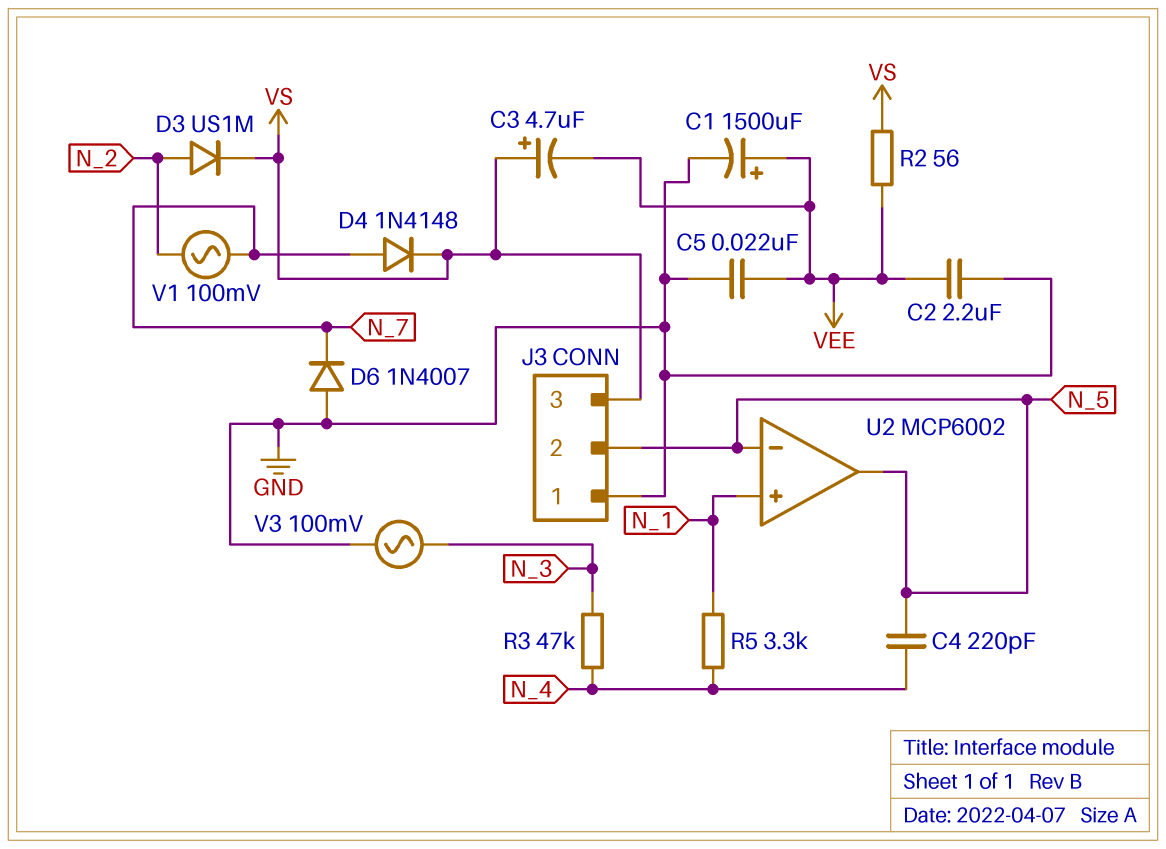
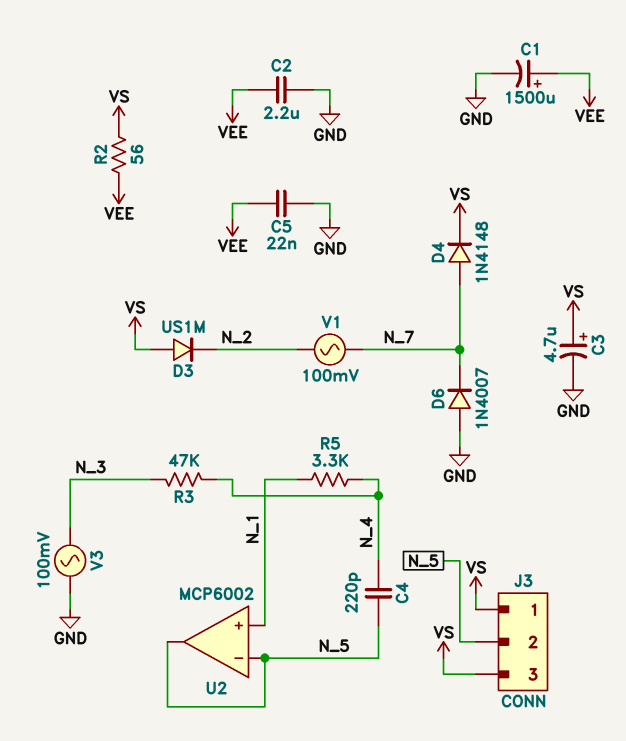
C3: 4.7uF (plus VS, minus VEE) -> 4.7uF (plus VS, minus GND)
D3: diode US1M (A N_2, K VS) -> diode US1M (A VS, K N_2)
J3 pin 1: GND -> VS

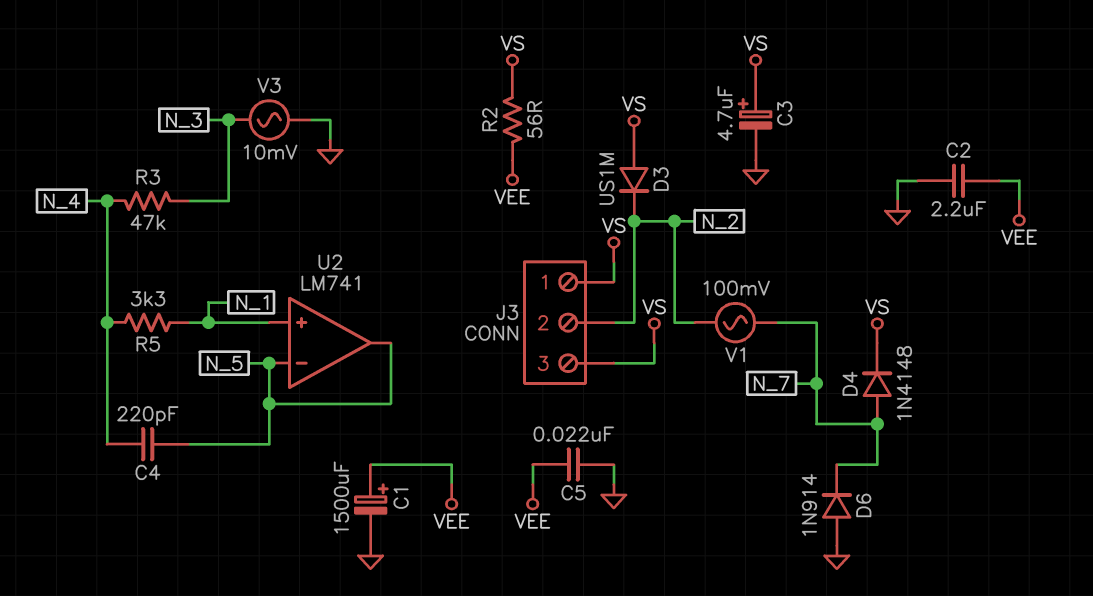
D6: diode 1N4007 (A GND, K N_7) -> diode 1N914 (A GND, K N_7)
J3 pin 2: N_5 -> N_2
U2: MCP6002 -> LM741
V3: AC 100mV (GND, N_3) -> AC 10mV (GND, N_3)

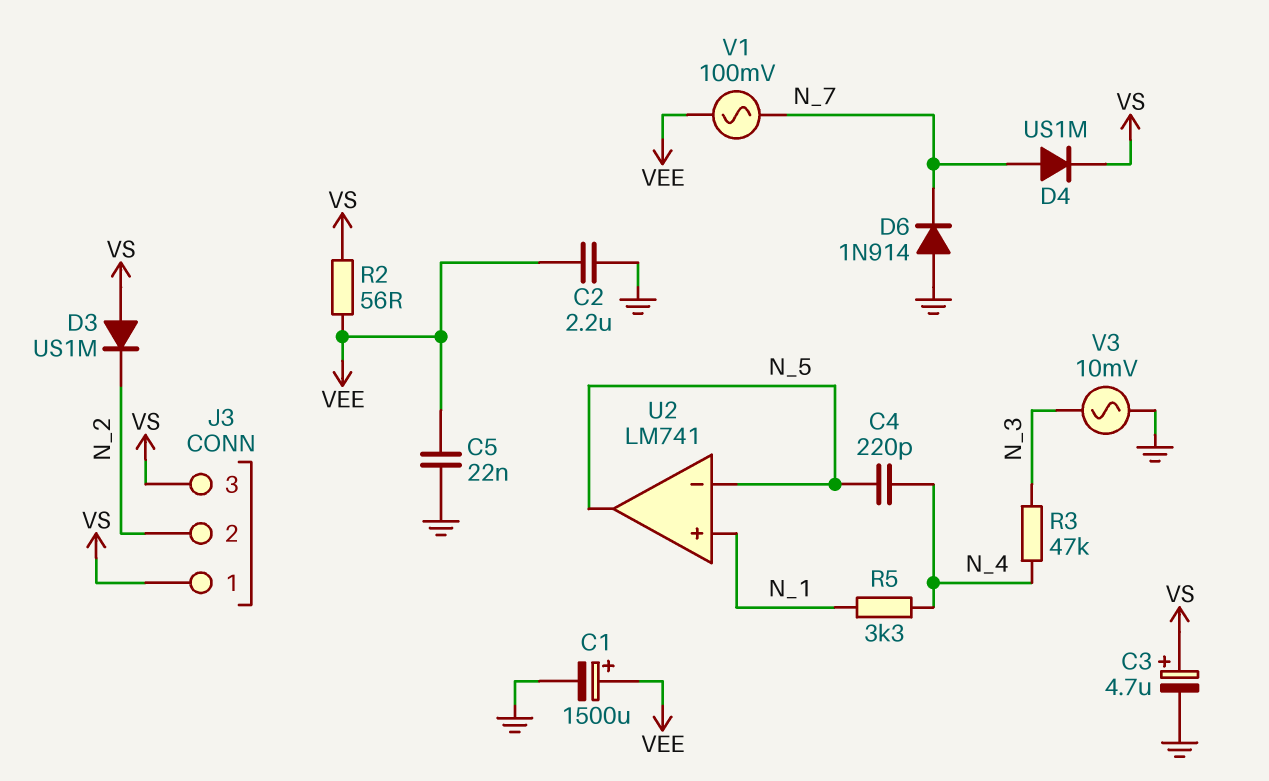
D4: diode 1N4148 (A N_7, K VS) -> diode US1M (A N_7, K VS)
V1: AC 100mV (N_2, N_7) -> AC 100mV (N_7, VEE)

